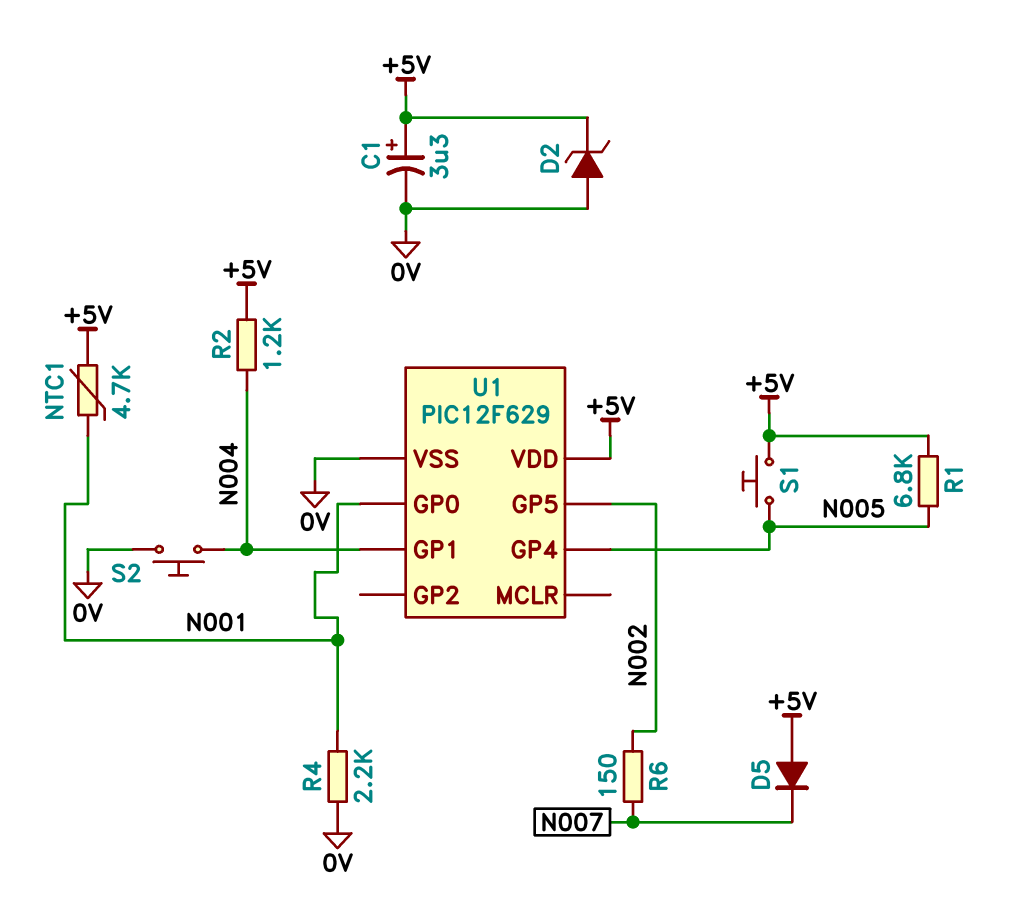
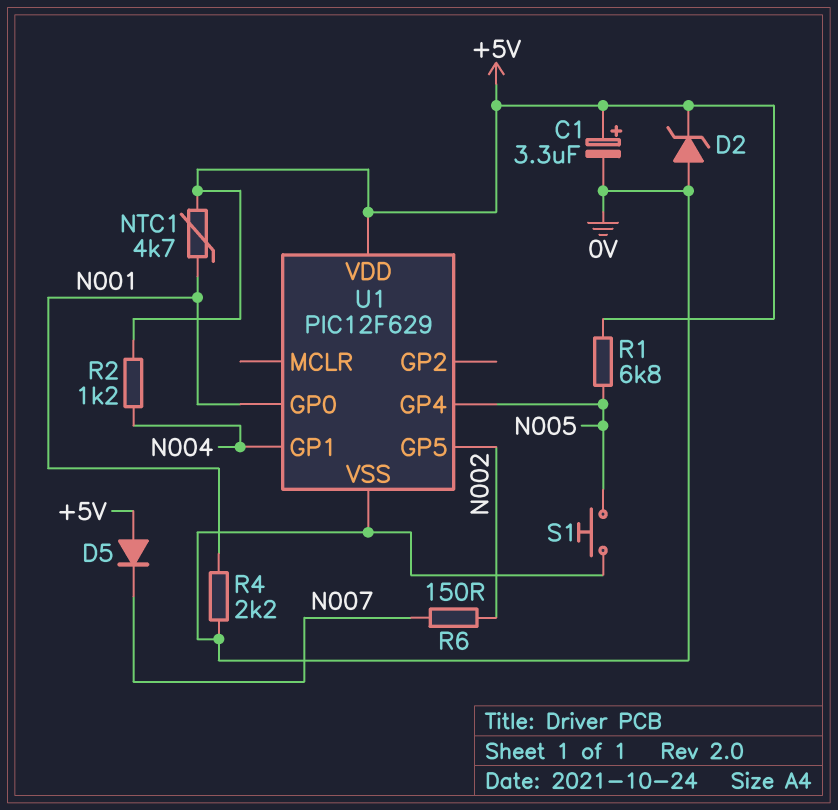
S1: button (+5V, N005) -> button (0V, N005)
S2: button (0V, N004) -> none

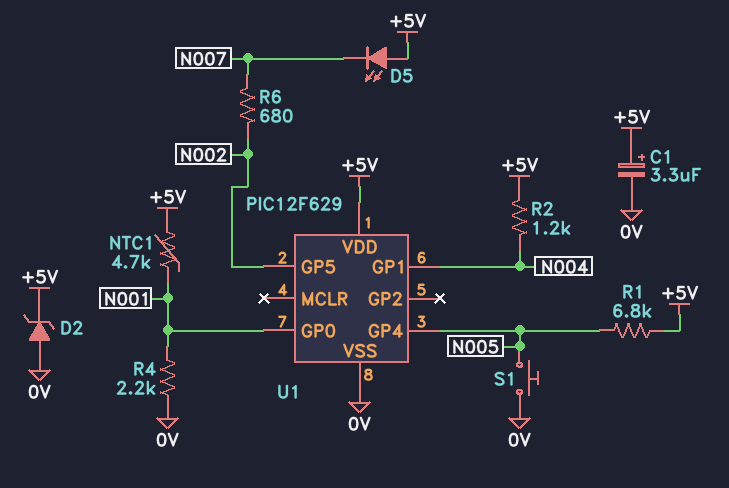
D5: diode (A +5V, K N007) -> LED (A +5V, K N007)
R6: 150 (N002, N007) -> 680 (N002, N007)

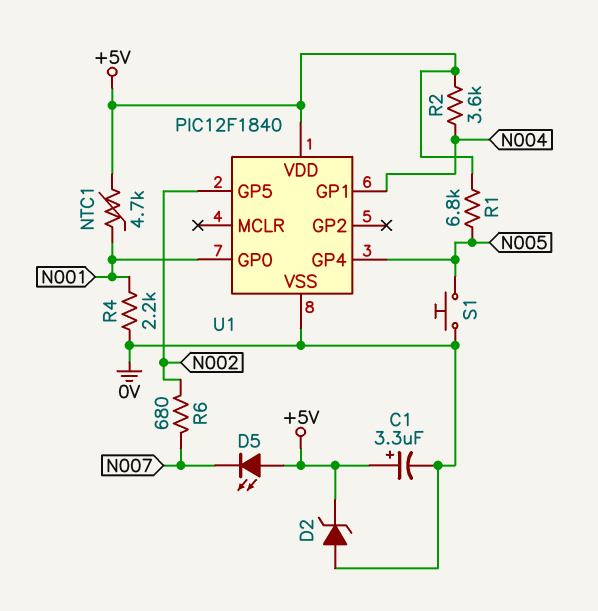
R2: 1.2k (+5V, N004) -> 3.6k (+5V, N004)
U1: PIC12F629 -> PIC12F1840

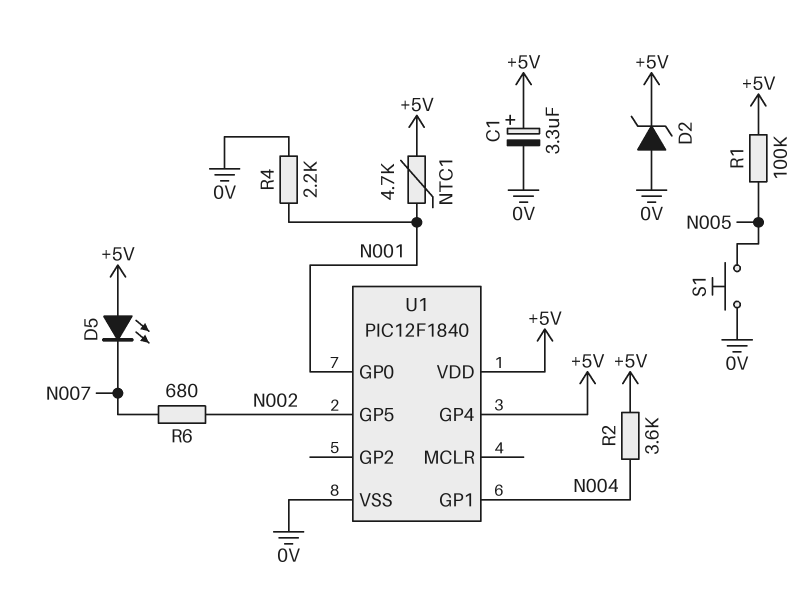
R1: 6.8k (+5V, N005) -> 100k (+5V, N005)
U1 pin GP4: N005 -> +5V

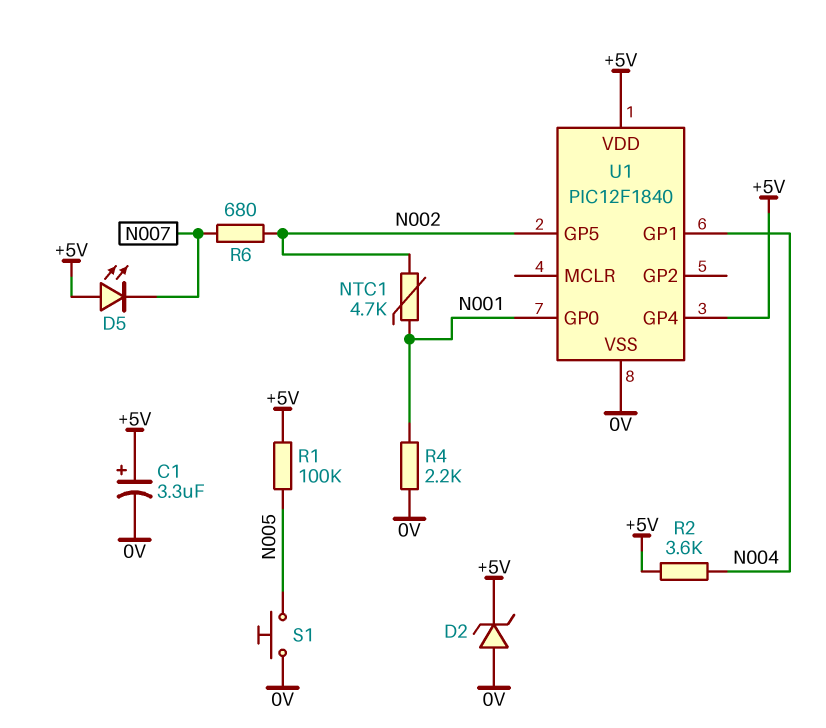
NTC1: 4.7k (+5V, N001) -> 4.7k (N001, N002)

